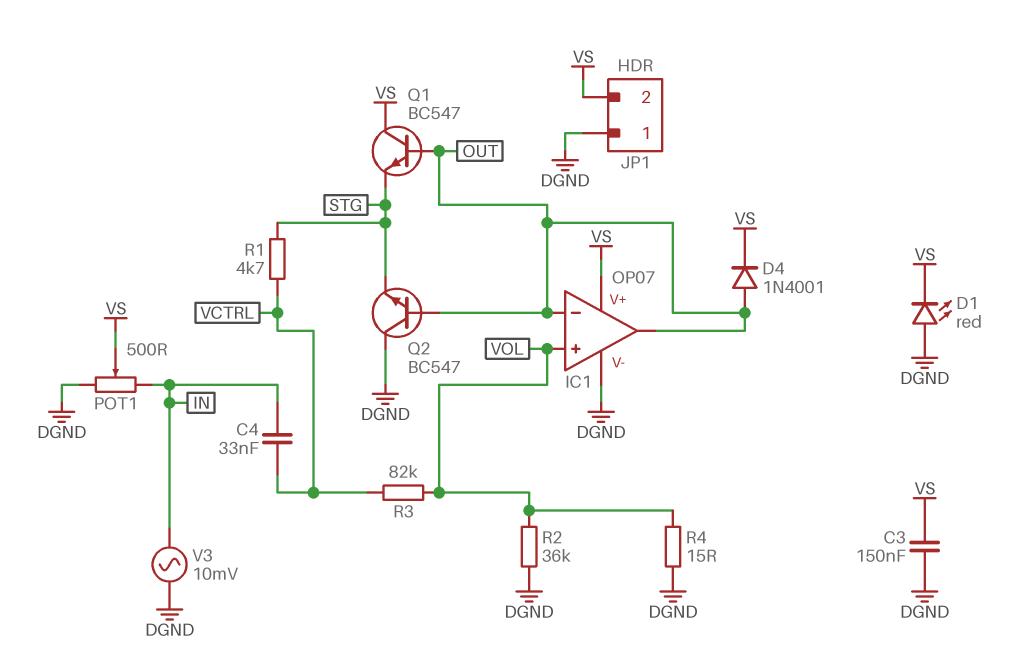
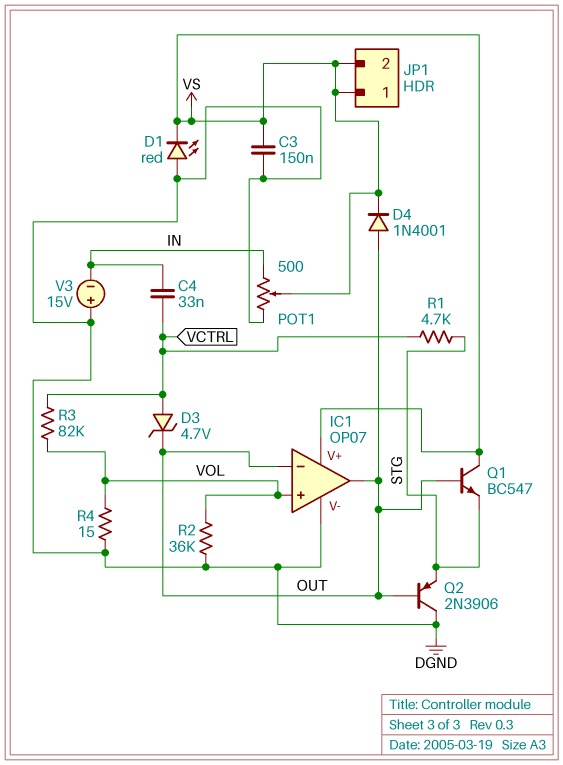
D3: none -> zener 4.7V (A VCTRL, K OUT)
JP1 pin 1: DGND -> VS
Q2: NPN BC547 (B OUT, C DGND, E STG) -> PNP 2N3906 (B OUT, C DGND, E STG)
V3: AC 10mV (DGND, IN) -> 15V (plus DGND, minus IN)

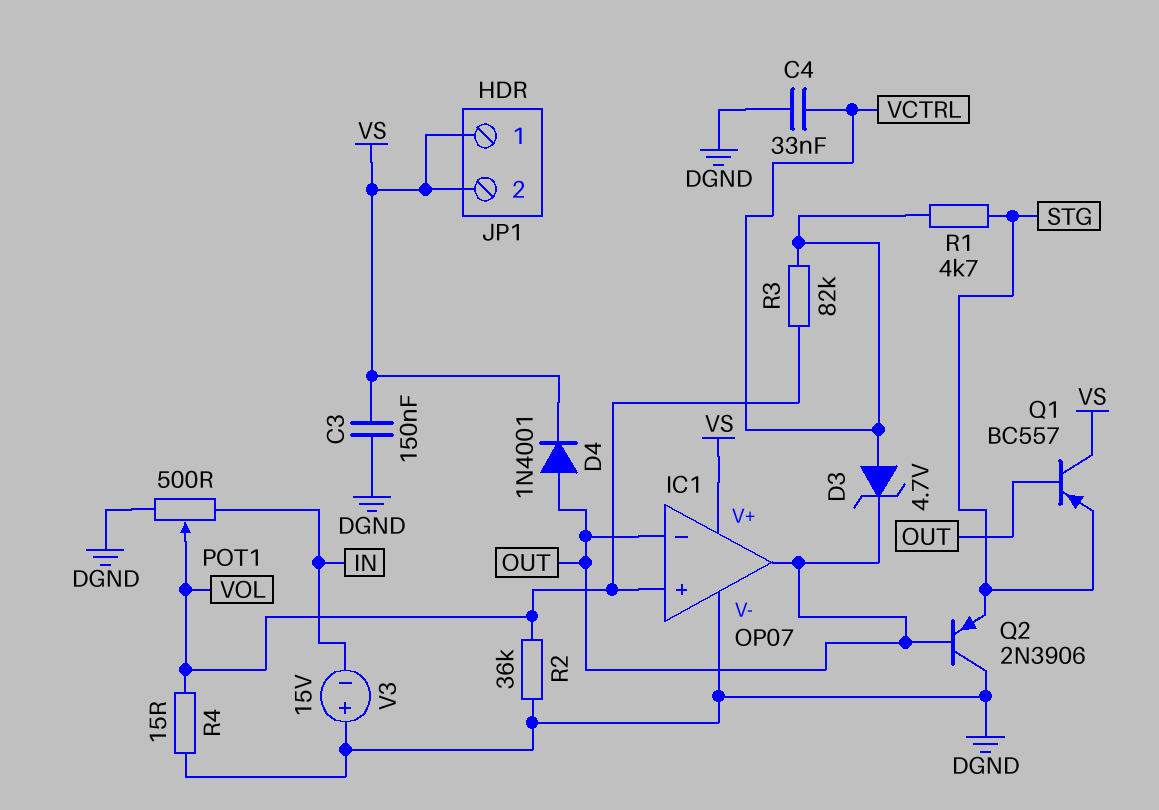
C4: 33nF (IN, VCTRL) -> 33nF (DGND, VCTRL)
D1: LED red (A DGND, K VS) -> none
POT1: 500 (DGND, IN, wiper VS) -> 500 (DGND, IN, wiper VOL)
Q1: NPN BC547 (B OUT, C VS, E STG) -> PNP BC557 (B OUT, C VS, E STG)

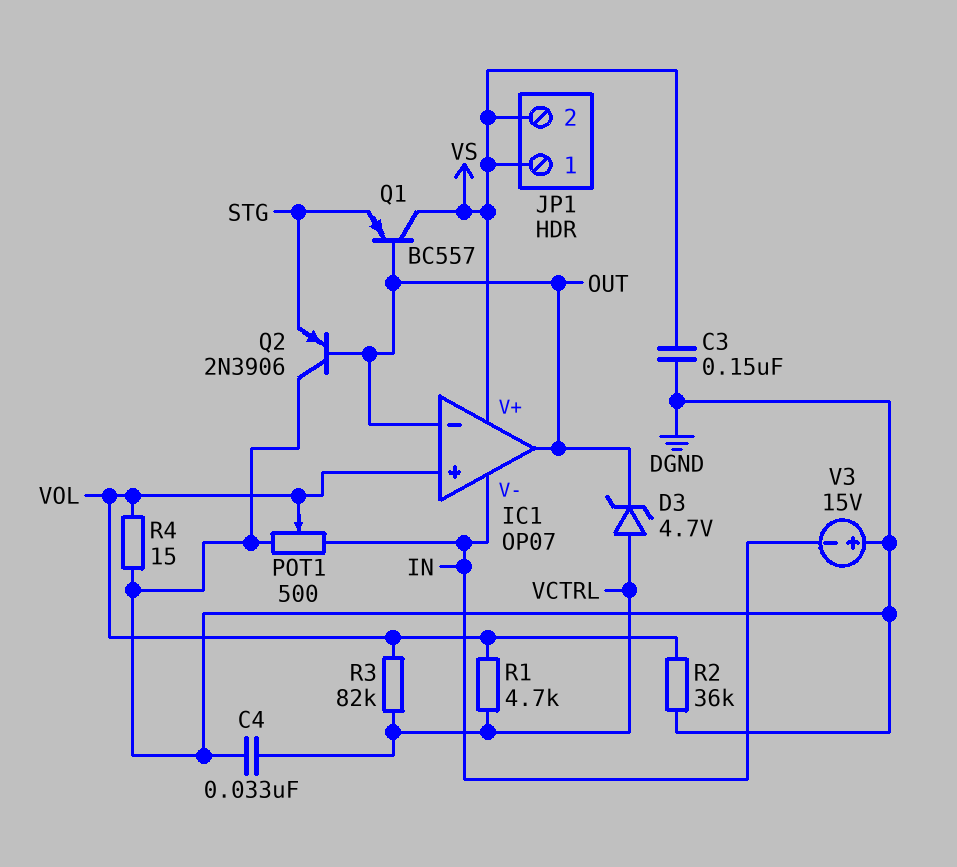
D4: diode 1N4001 (A OUT, K VS) -> none
IC1 pin V-: DGND -> IN
R1: 4.7k (STG, VCTRL) -> 4.7k (VCTRL, VOL)

